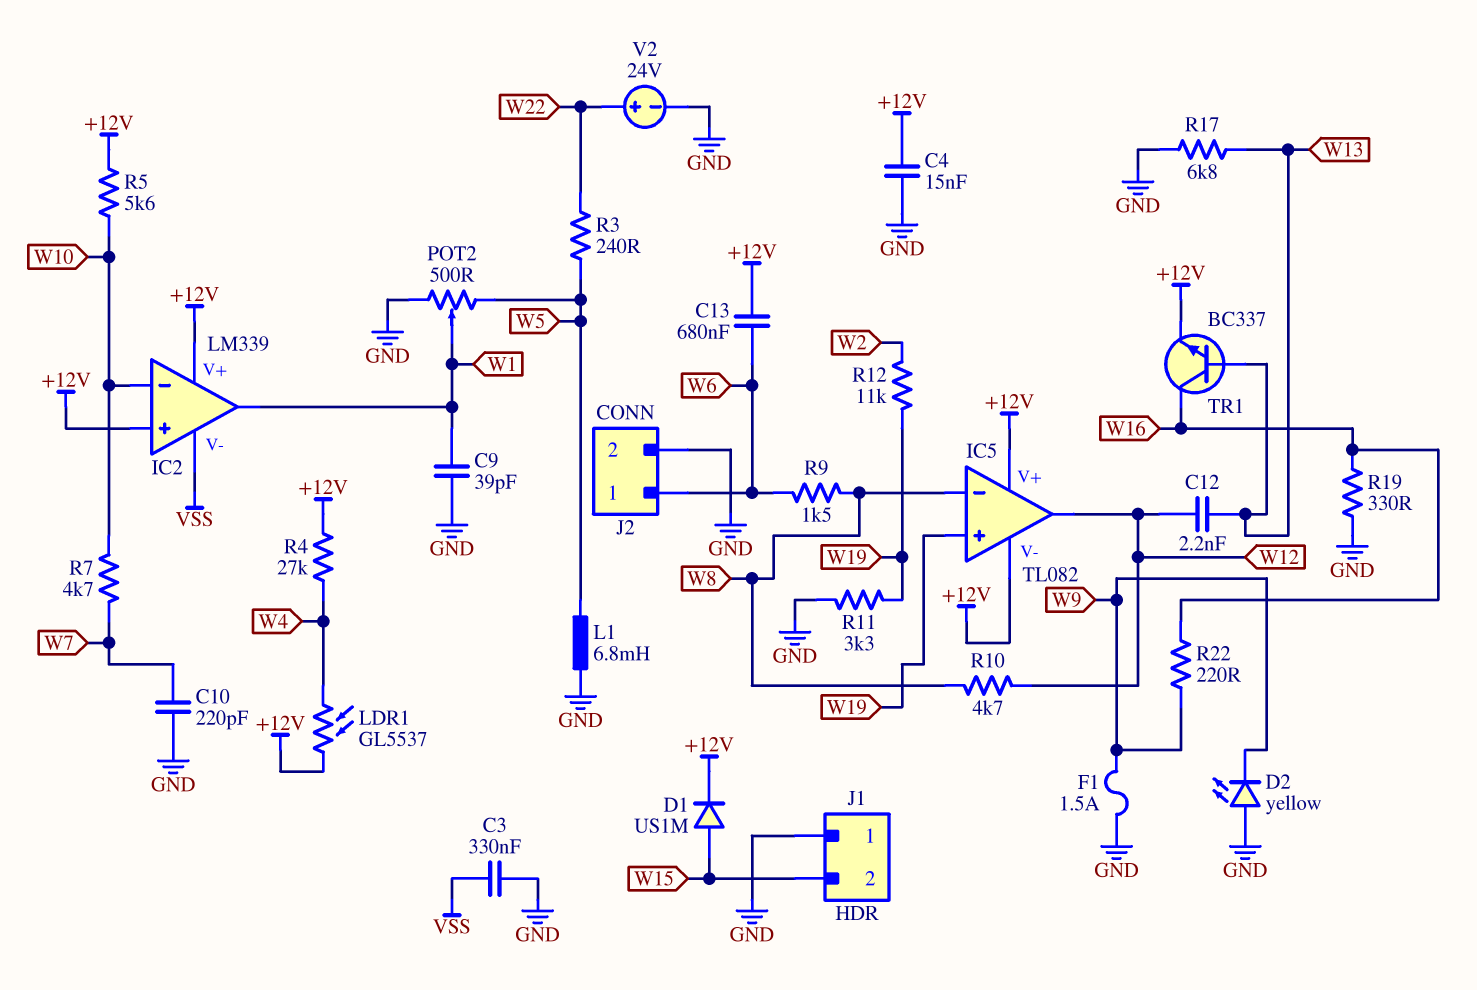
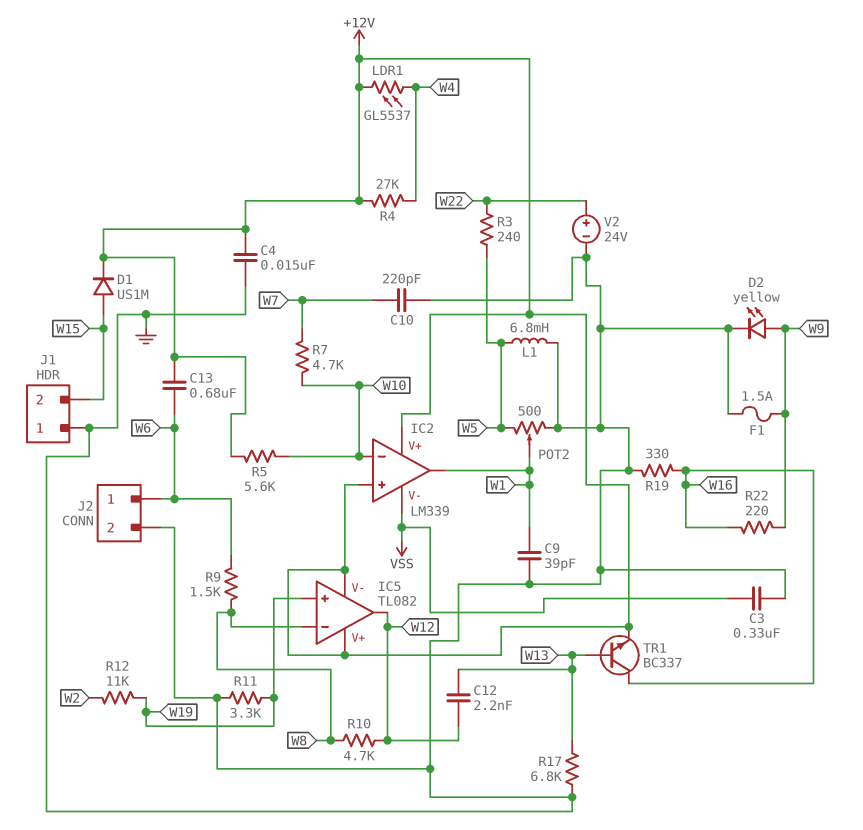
D2: LED yellow (A GND, K W9) -> LED yellow (A W9, K GND)

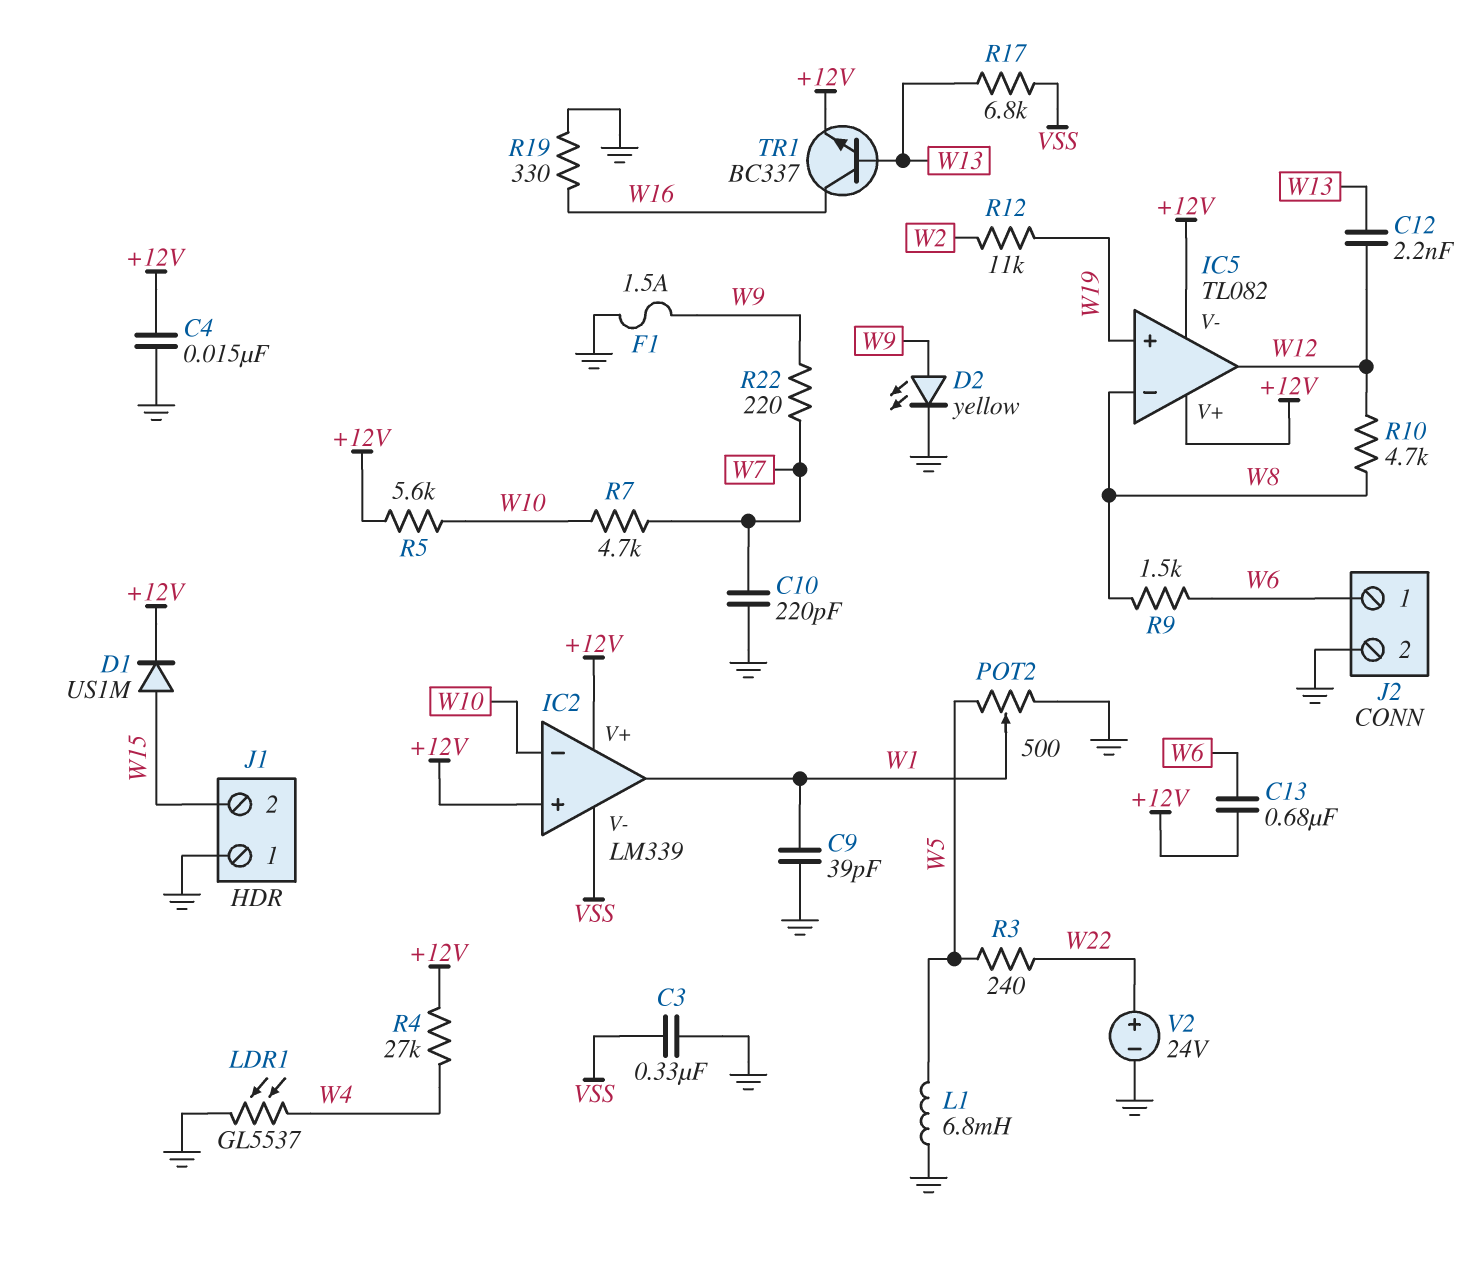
LDR1: GL5537 (+12V, W4) -> GL5537 (GND, W4)
R11: 3.3k (GND, W19) -> none
R17: 6.8k (GND, W13) -> 6.8k (VSS, W13)
R22: 220 (W9, W16) -> 220 (W7, W9)

